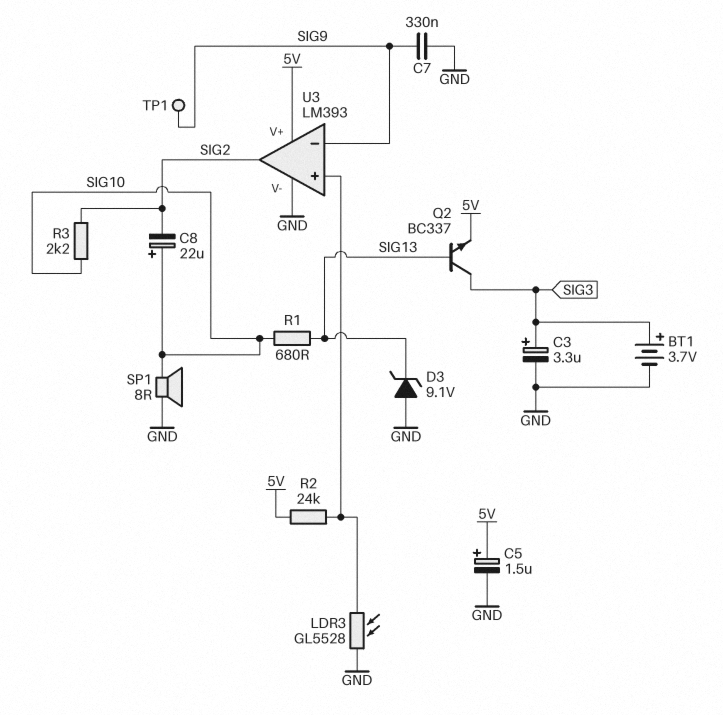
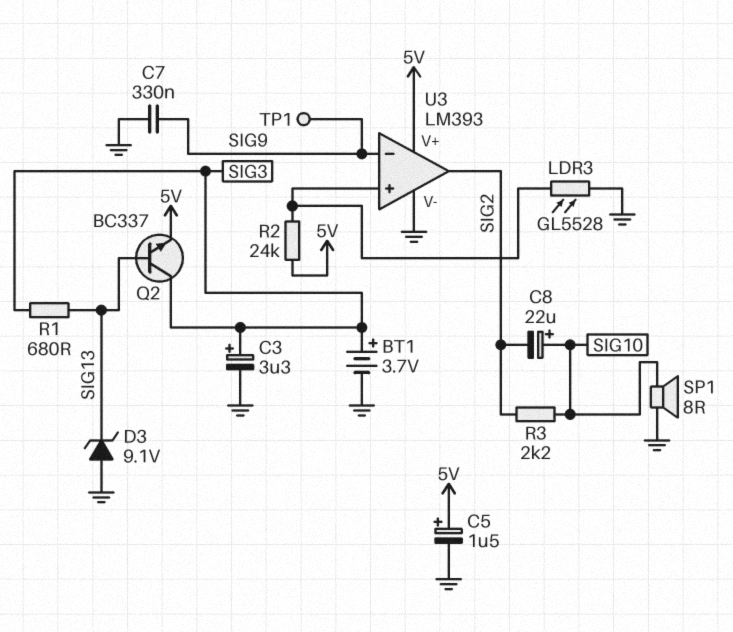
R1: 680 (SIG10, SIG13) -> 680 (SIG3, SIG13)

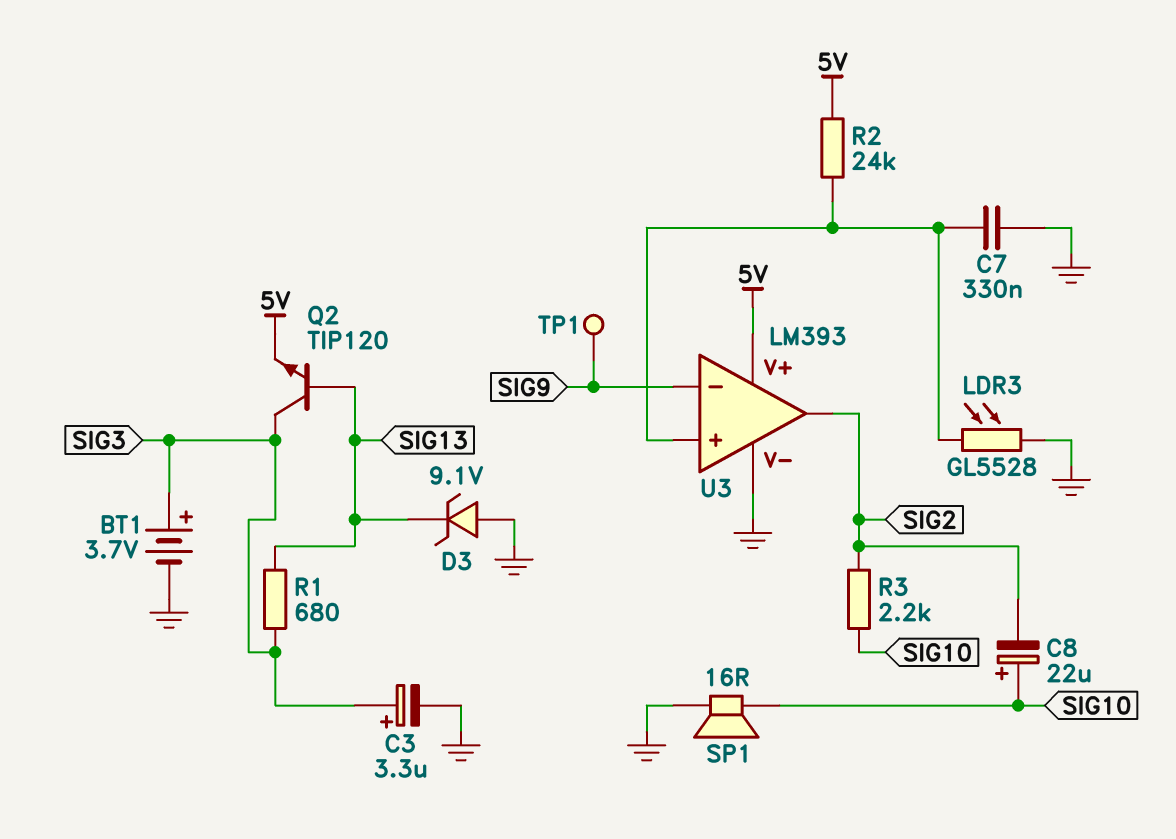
C5: 1.5uF (plus 5V, minus GND) -> none
C7: 330nF (GND, SIG9) -> 330nF (GND, U3/in+)
Q2: NPN BC337 (B SIG13, C SIG3, E 5V) -> NPN TIP120 (B SIG13, C SIG3, E 5V)
SP1: speaker 8R (GND, SIG10) -> speaker 16R (GND, SIG10)

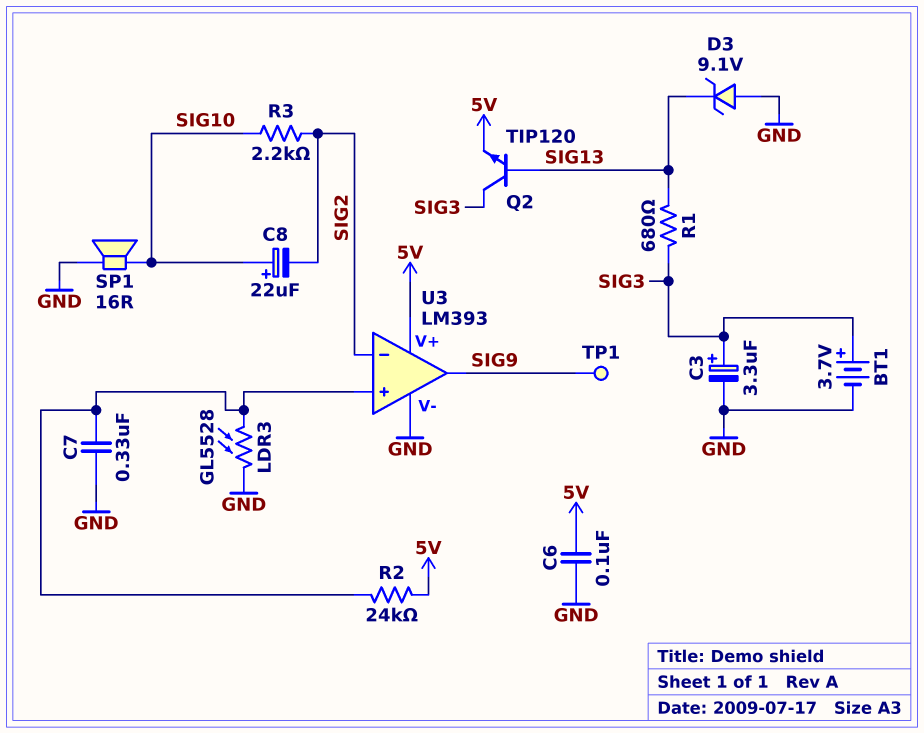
C6: none -> 100nF (5V, GND)
U3 pin in-: SIG9 -> SIG2
U3 pin out: SIG2 -> SIG9

